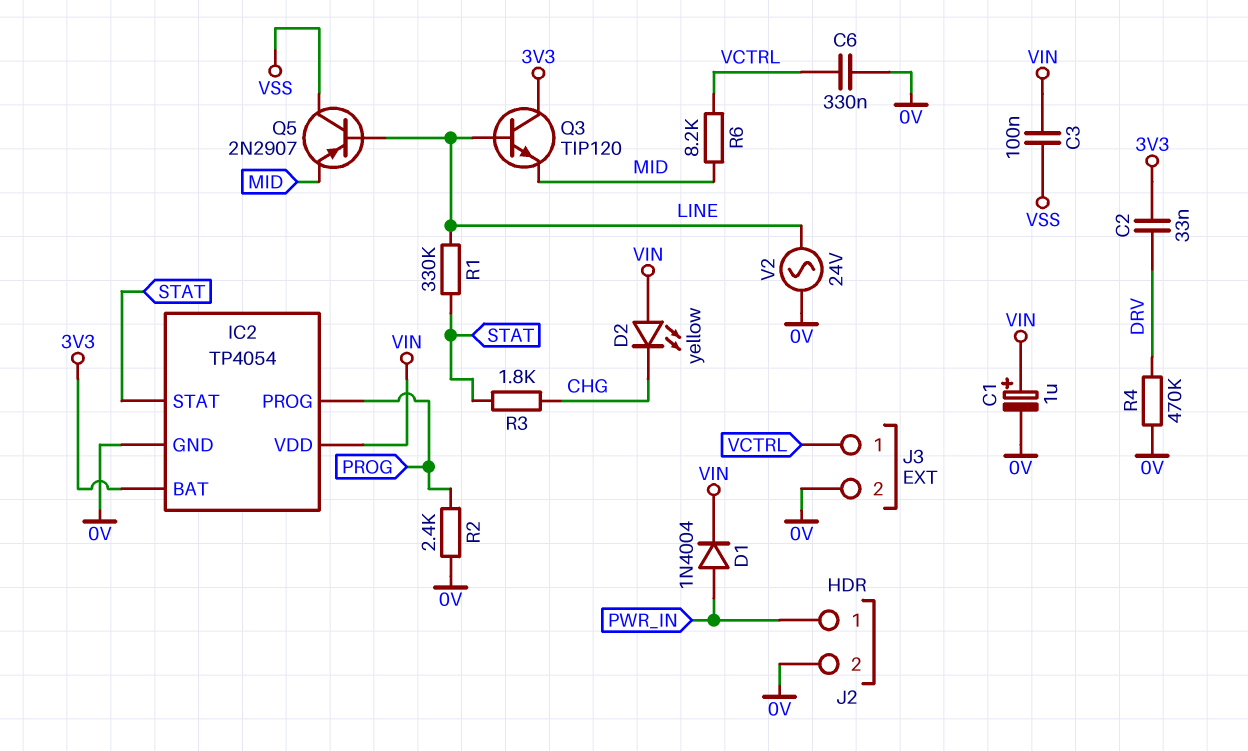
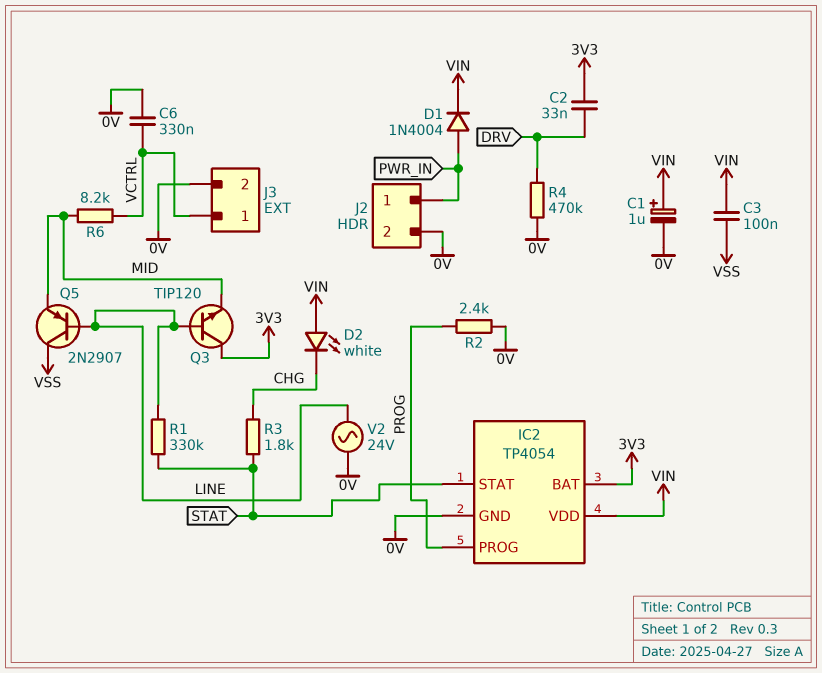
D2: LED yellow (A VIN, K CHG) -> LED white (A VIN, K CHG)

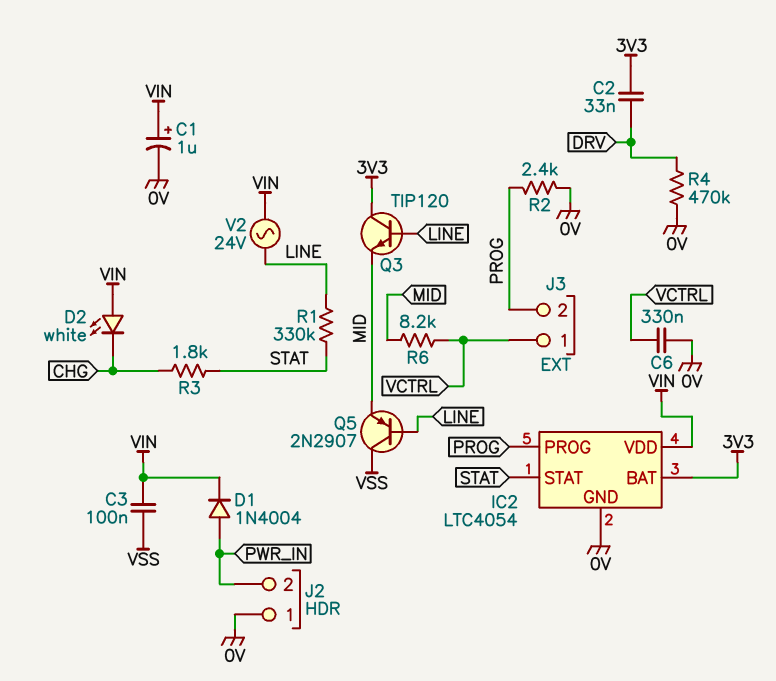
IC2: TP4054 -> LTC4054
J2 pin 1: PWR_IN -> 0V
J2 pin 2: 0V -> PWR_IN
J3 pin 2: 0V -> PROG
V2: AC 24V (0V, LINE) -> AC 24V (LINE, VIN)

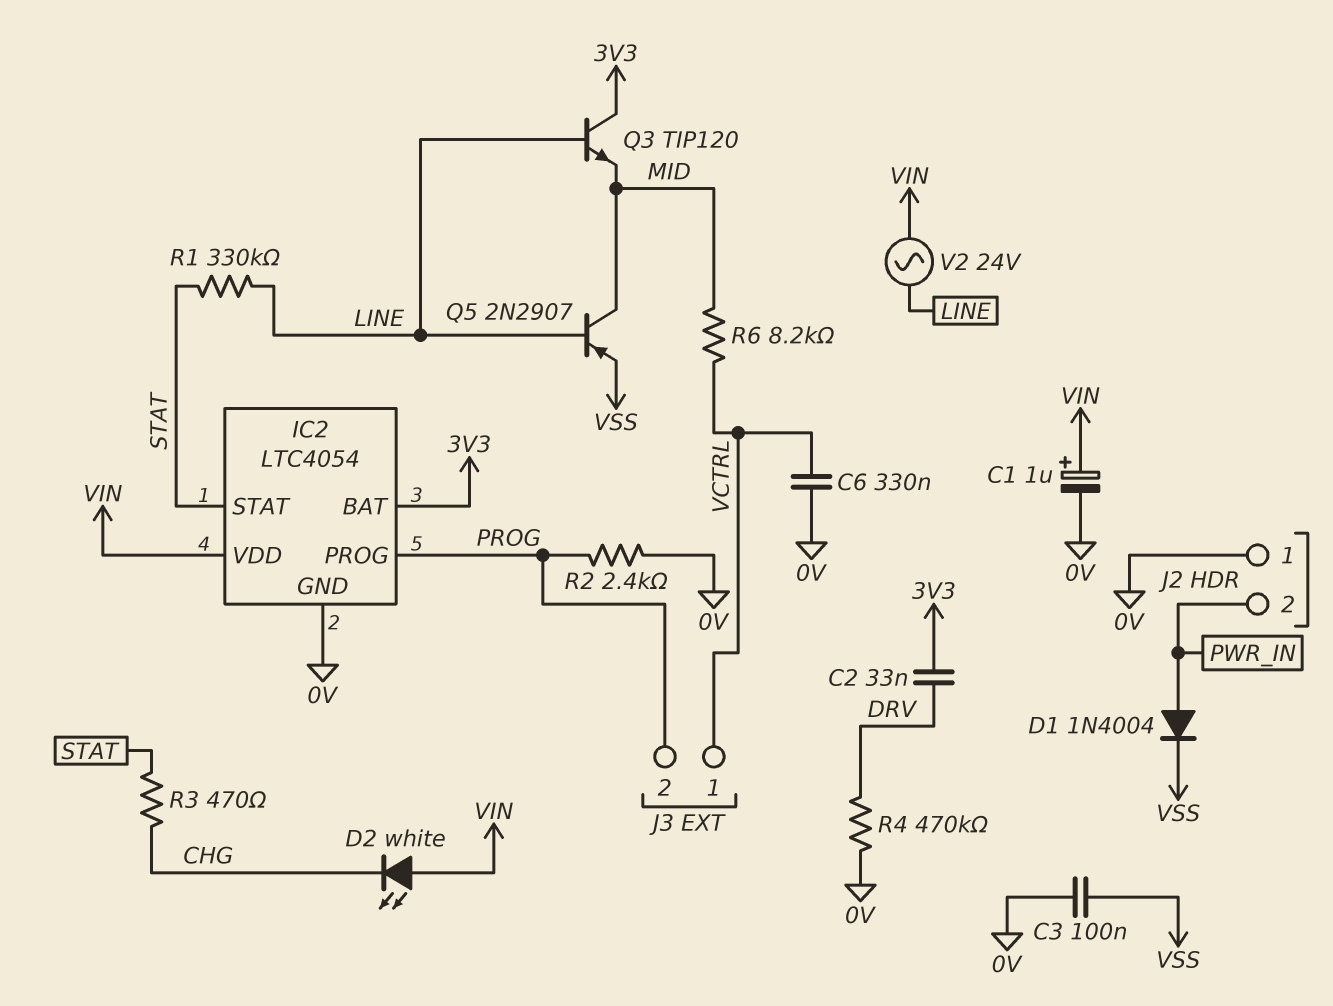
C3: 100nF (VIN, VSS) -> 100nF (0V, VSS)
D1: diode 1N4004 (A PWR_IN, K VIN) -> diode 1N4004 (A PWR_IN, K VSS)
Q5: PNP 2N2907 (B LINE, C VSS, E MID) -> PNP 2N2907 (B LINE, C MID, E VSS)
R3: 1.8k (CHG, STAT) -> 470 (CHG, STAT)

